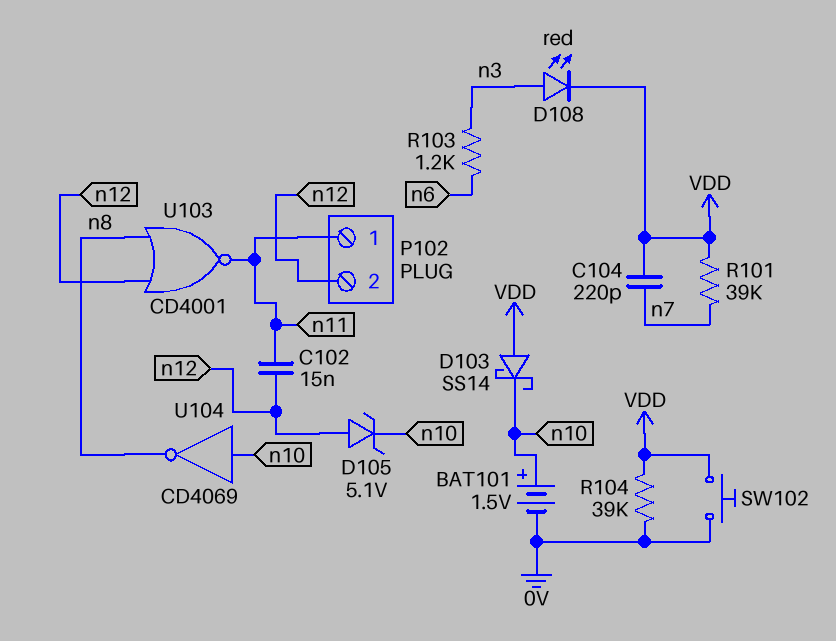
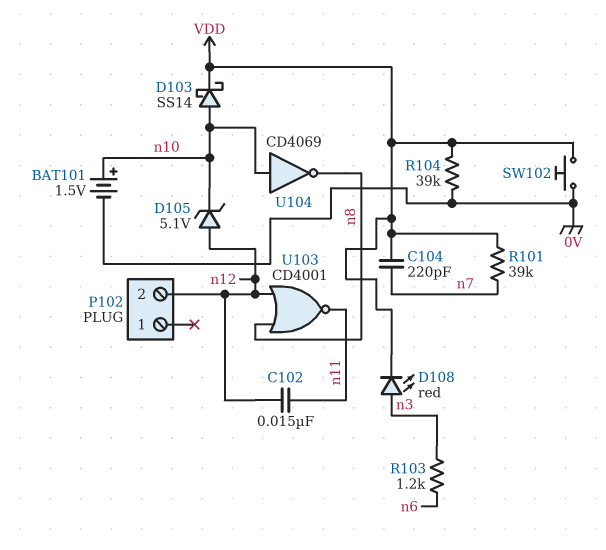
D103: schottky SS14 (A VDD, K n10) -> schottky SS14 (A n10, K VDD)
P102 pin 1: n11 -> none

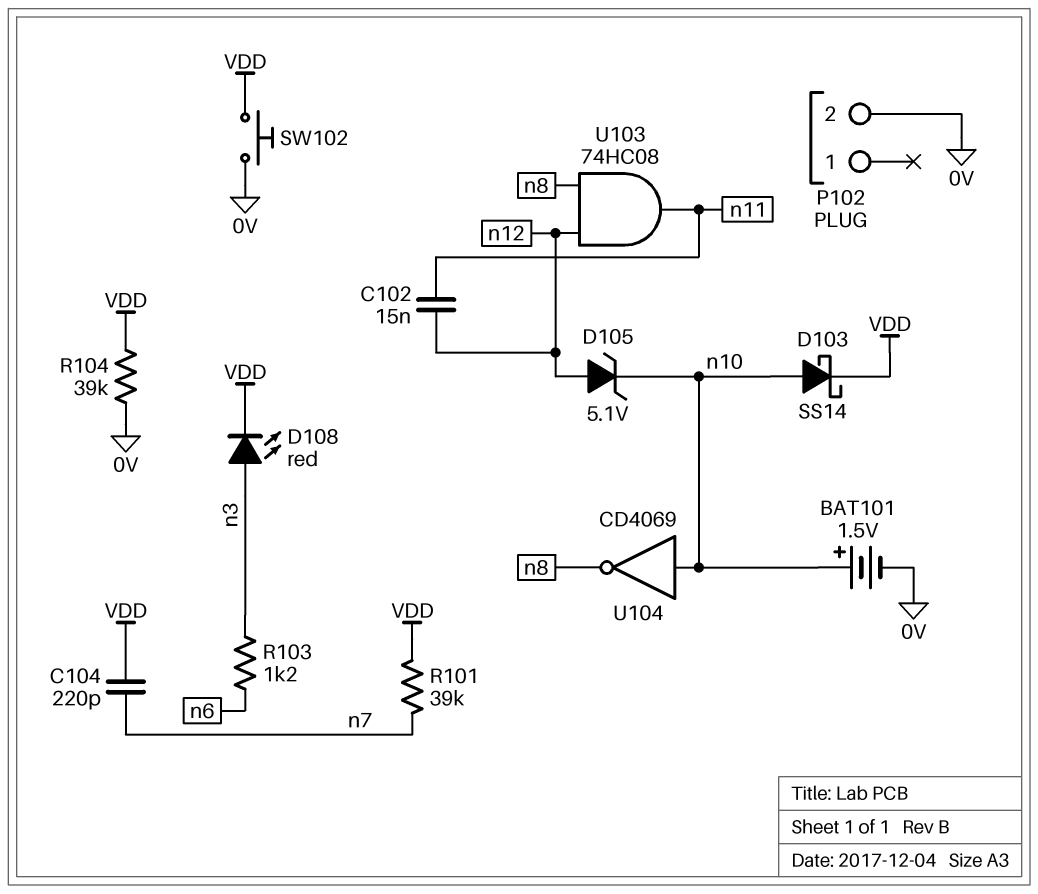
P102 pin 2: n12 -> 0V
U103: NOR CD4001 (in n8, in n12, out n11) -> AND 74HC08 (in n8, in n12, out n11)

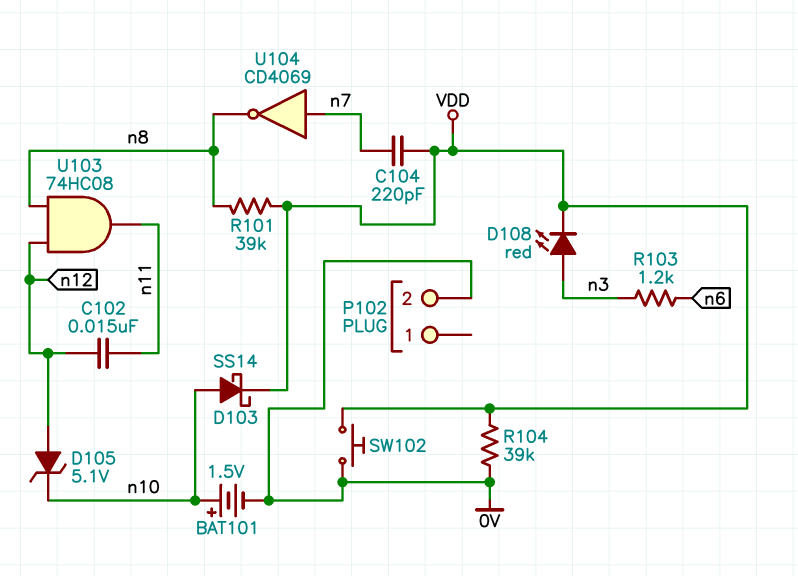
R101: 39k (VDD, n7) -> 39k (VDD, n8)
U104: NOT CD4069 (in n10, out n8) -> NOT CD4069 (in n7, out n8)

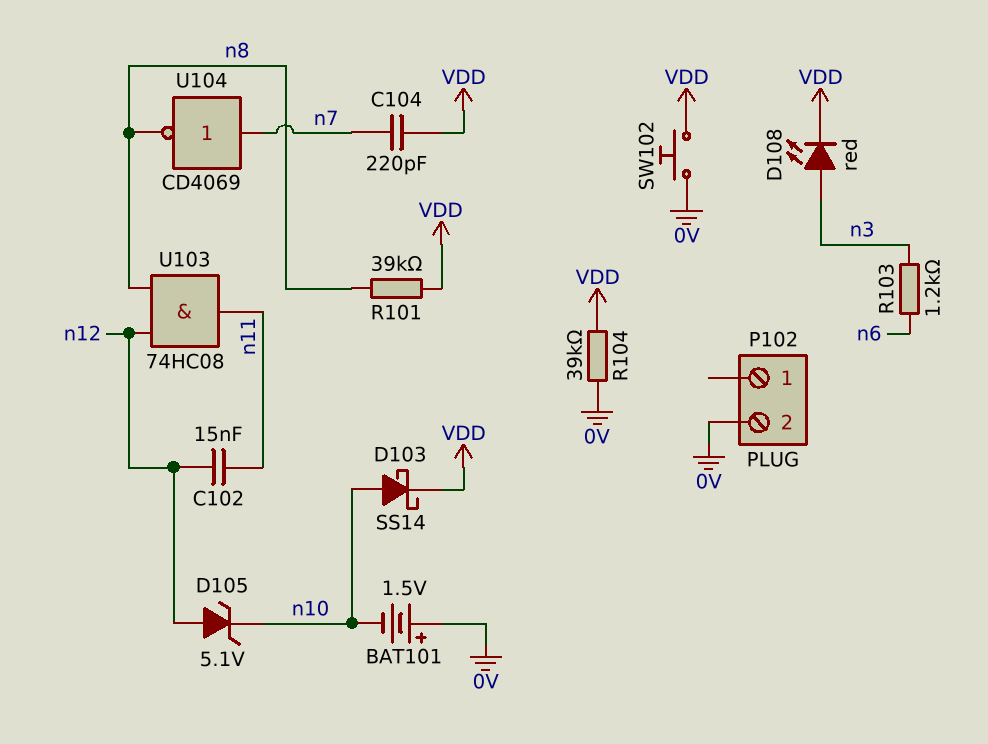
BAT101: 1.5V (plus n10, minus 0V) -> 1.5V (plus 0V, minus n10)

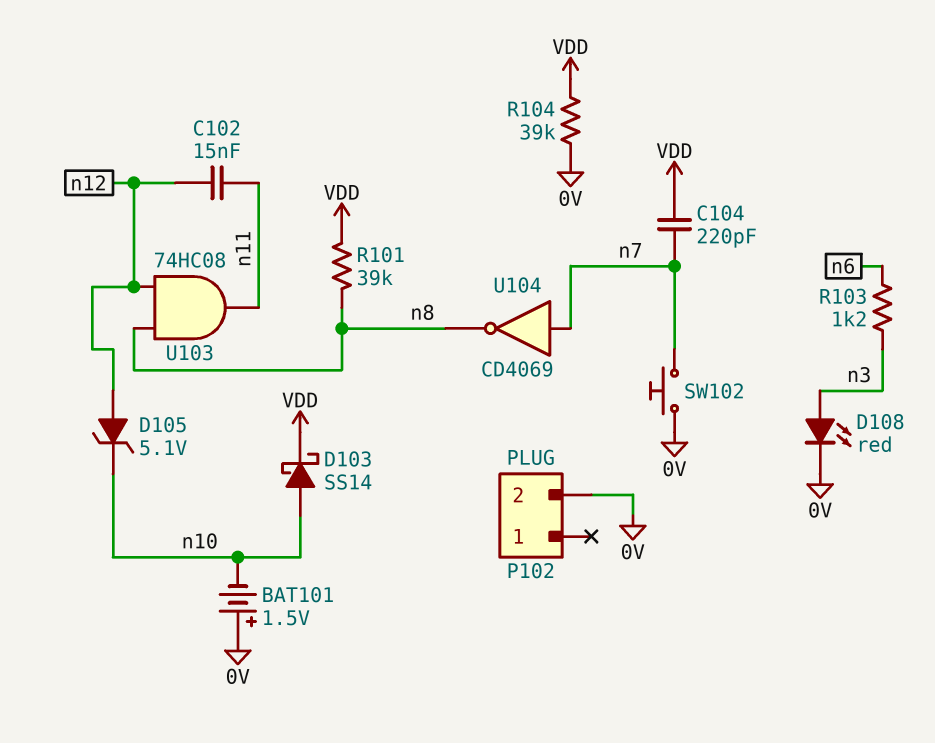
D108: LED red (A n3, K VDD) -> LED red (A n3, K 0V)
SW102: button (0V, VDD) -> button (0V, n7)

